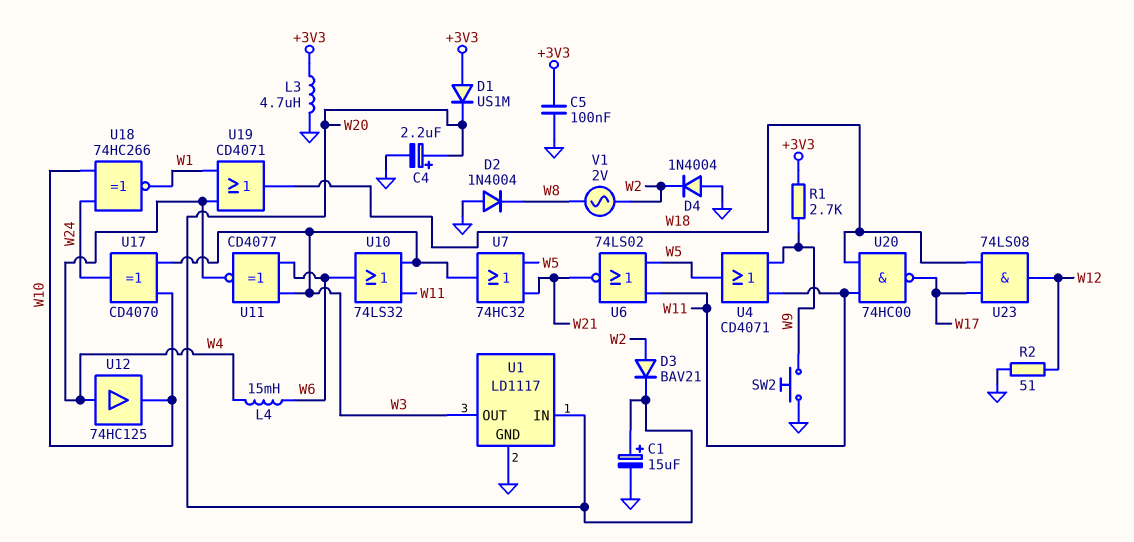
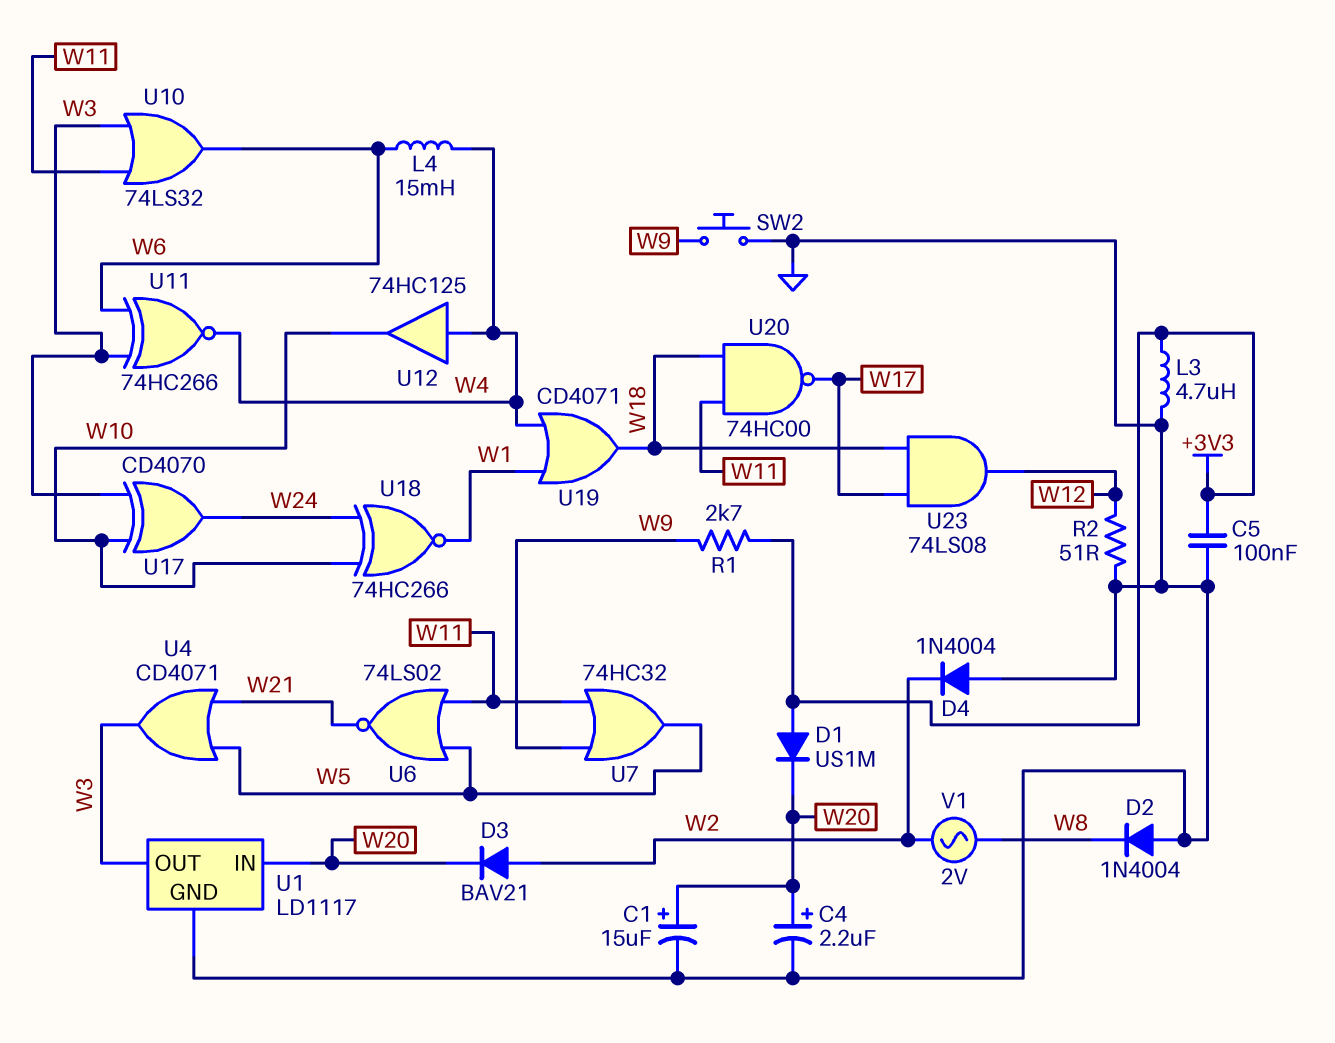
U4: OR CD4071 (in W9, in W11, out W5) -> OR CD4071 (in W5, in W21, out W3)
U7: OR 74HC32 (in W5, in W21, out W3) -> OR 74HC32 (in W9, in W11, out W5)
U11: XNOR CD4077 (in W3, in W6, out W4) -> XNOR 74HC266 (in W3, in W6, out W4)

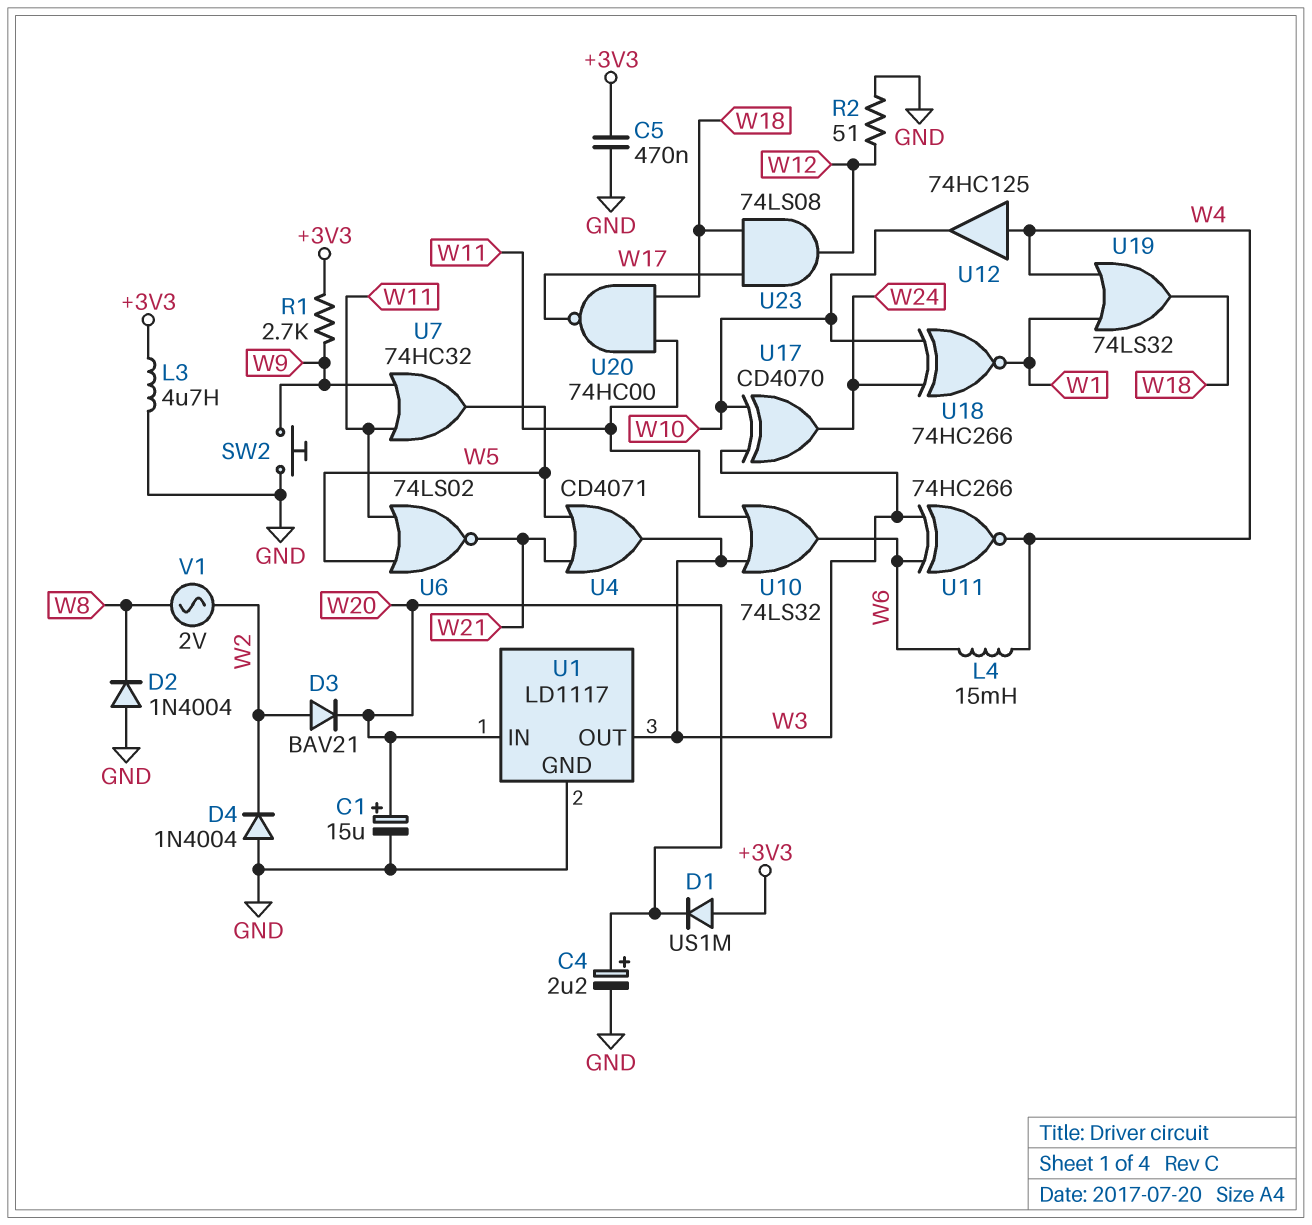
C5: 100nF (+3V3, GND) -> 470nF (+3V3, GND)
U19: OR CD4071 (in W1, in W4, out W18) -> OR 74LS32 (in W1, in W4, out W18)

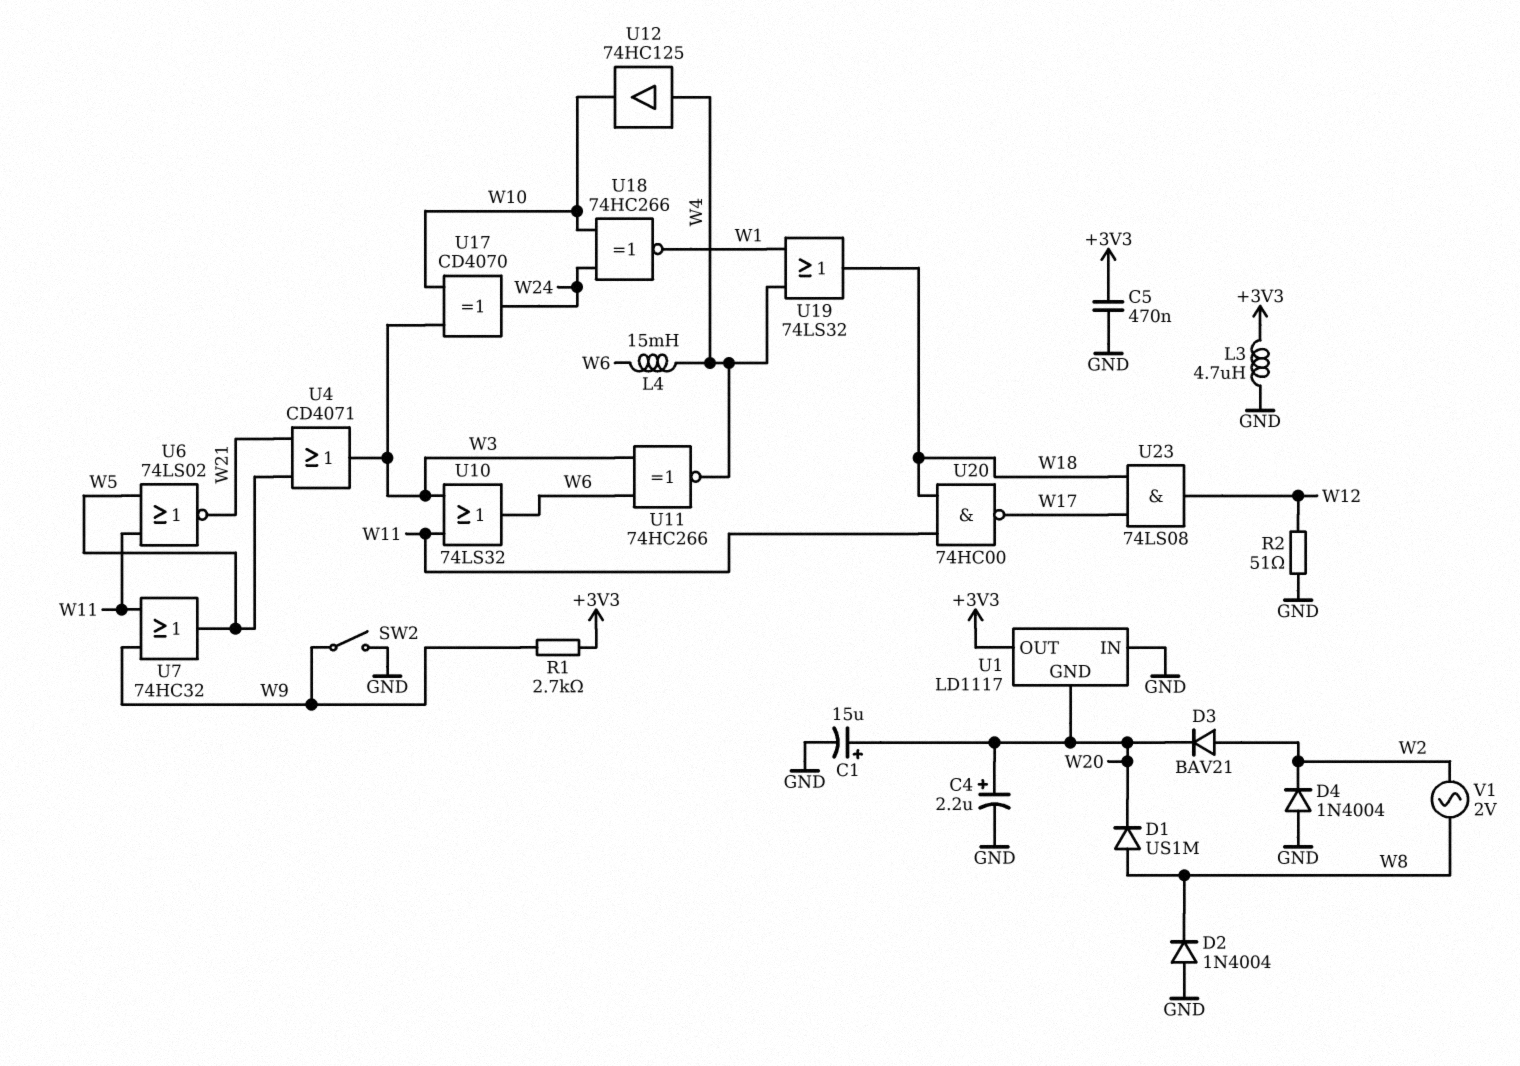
D1: diode US1M (A +3V3, K W20) -> diode US1M (A W8, K W20)
SW2: button (GND, W9) -> switch (GND, W9)
U1 pin GND: GND -> W20
U1 pin IN: W20 -> GND
U1 pin OUT: W3 -> +3V3

